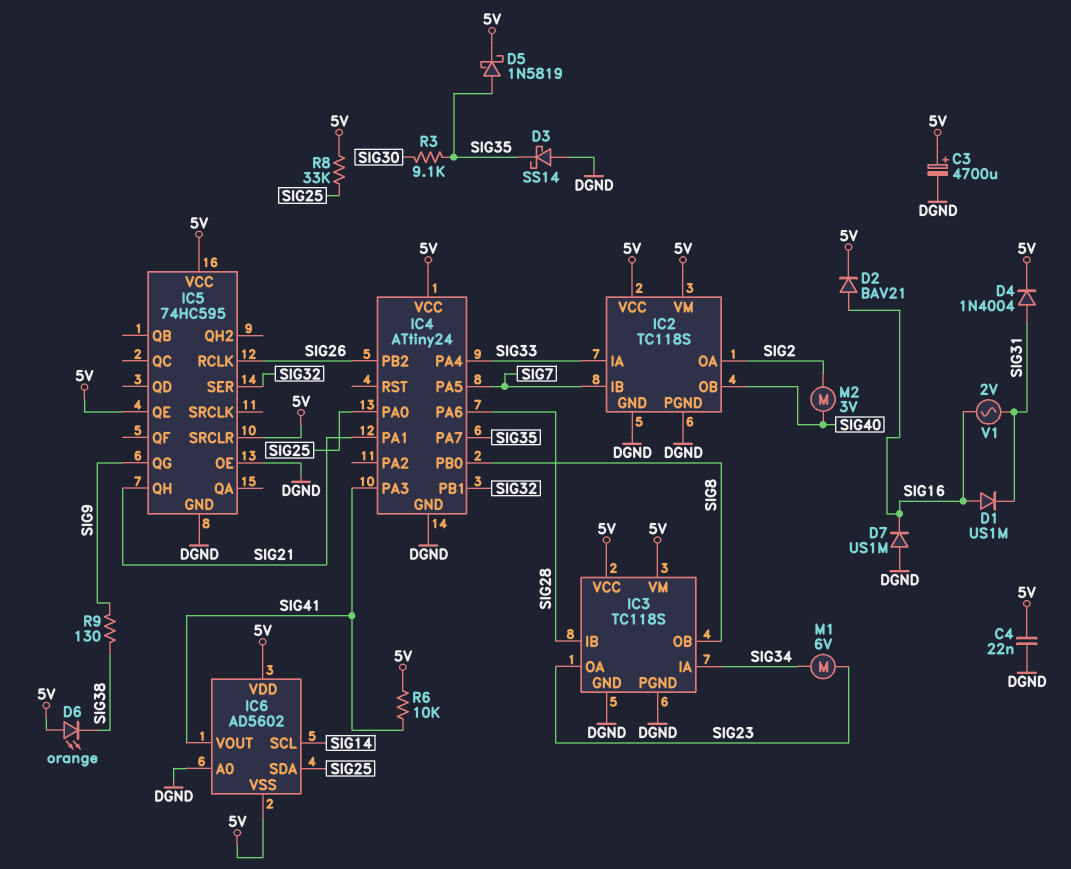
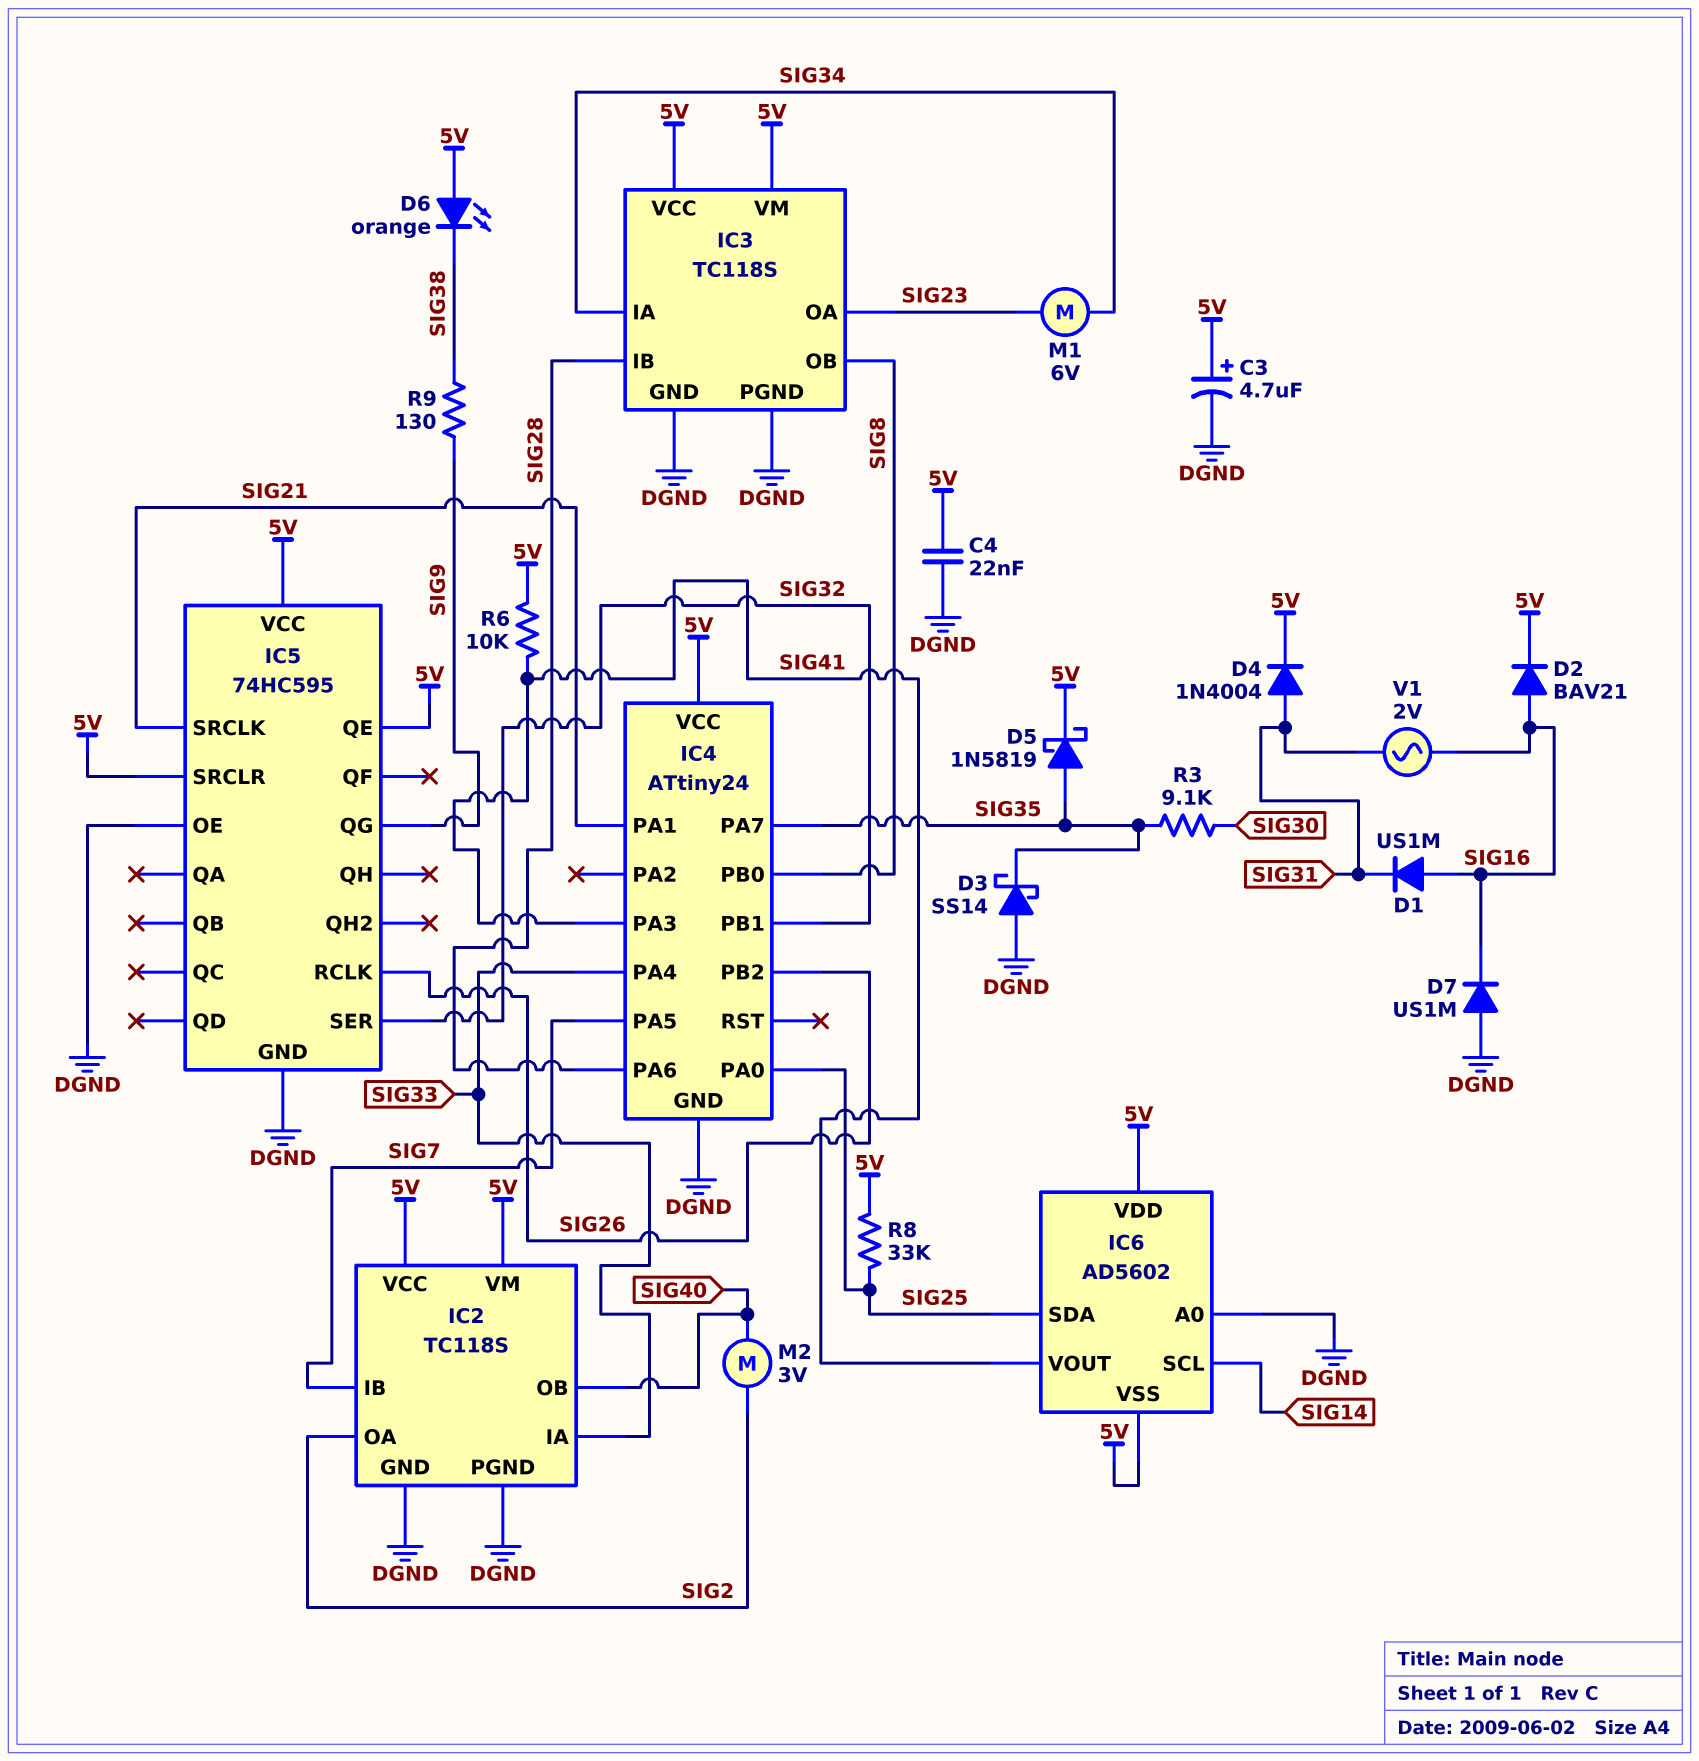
C3: 4700uF (plus 5V, minus DGND) -> 4.7uF (plus 5V, minus DGND)
IC5 pin QH: SIG21 -> none
IC5 pin SRCLK: none -> SIG21

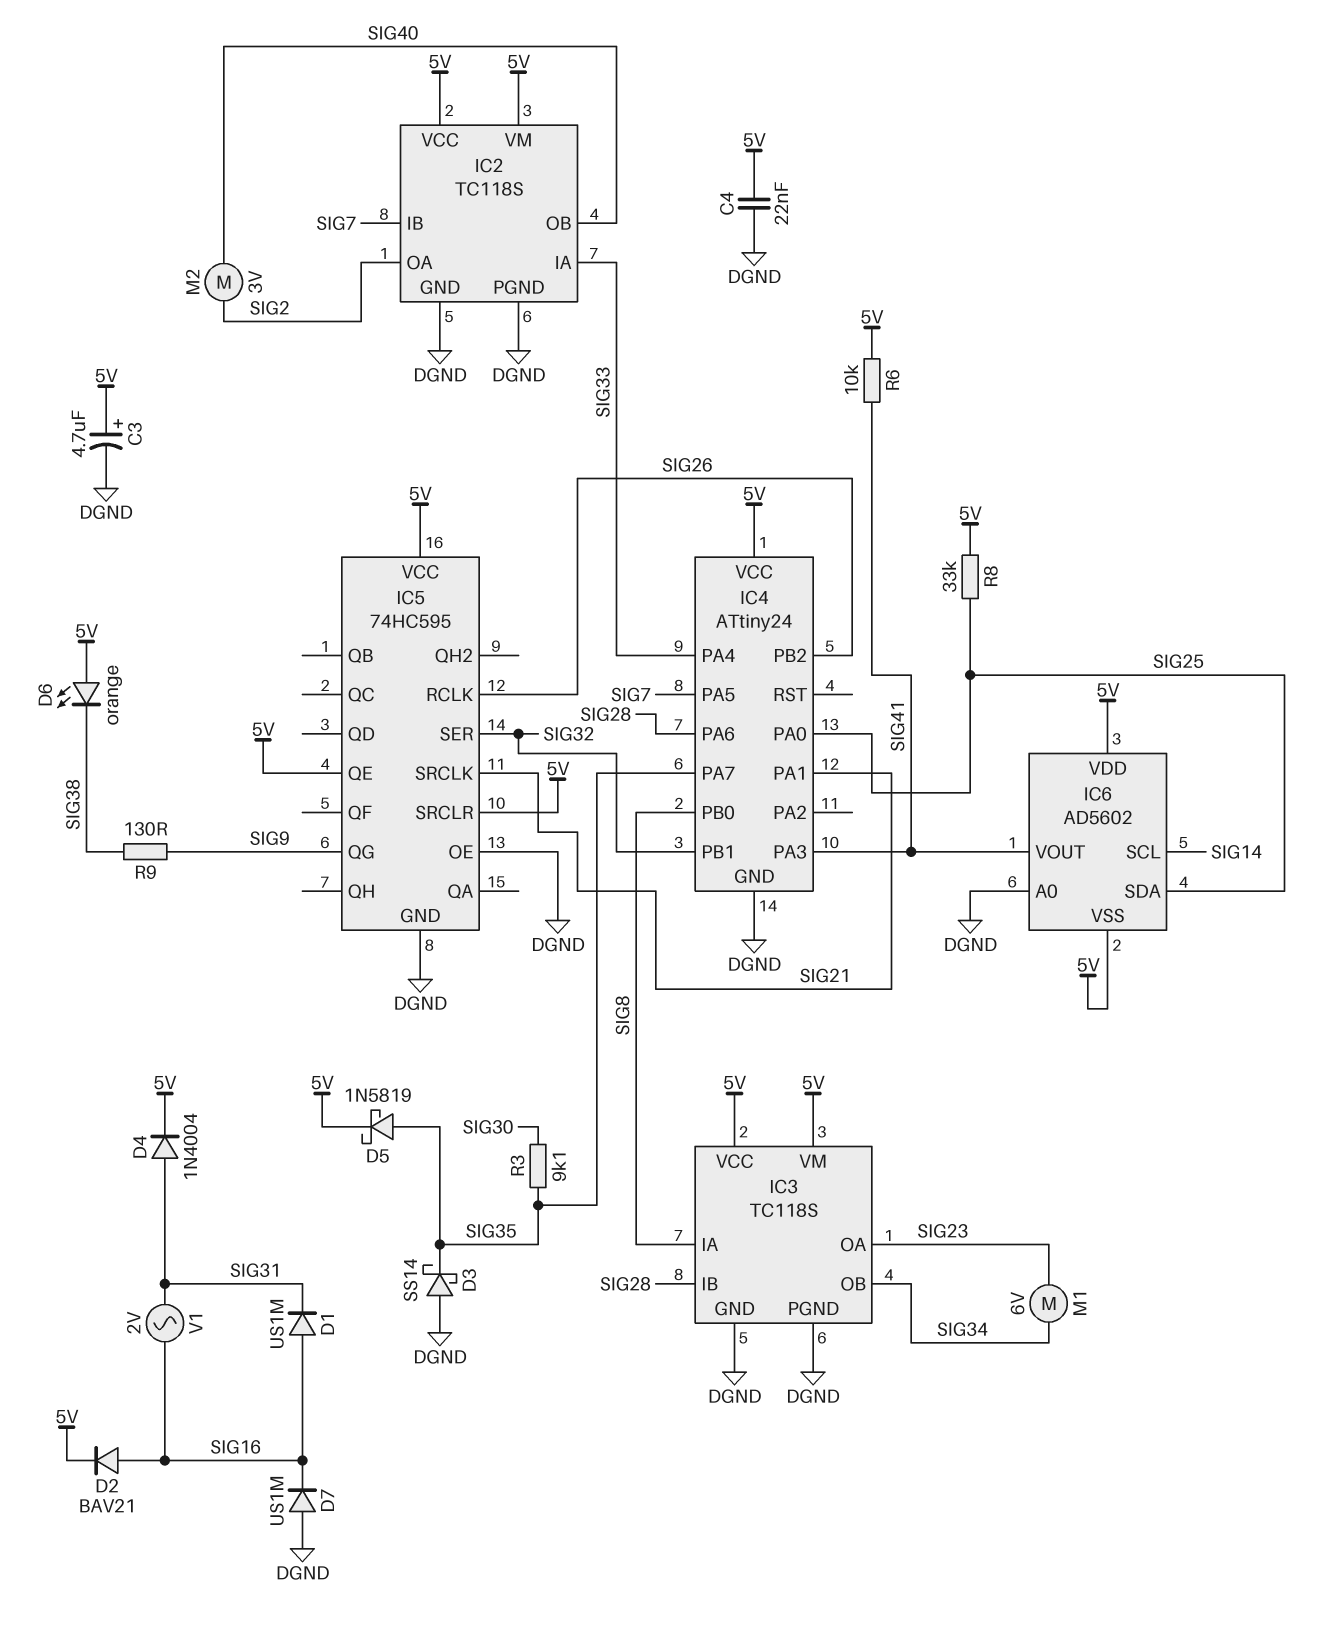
IC3 pin IA: SIG34 -> SIG8
IC3 pin OB: SIG8 -> SIG34

